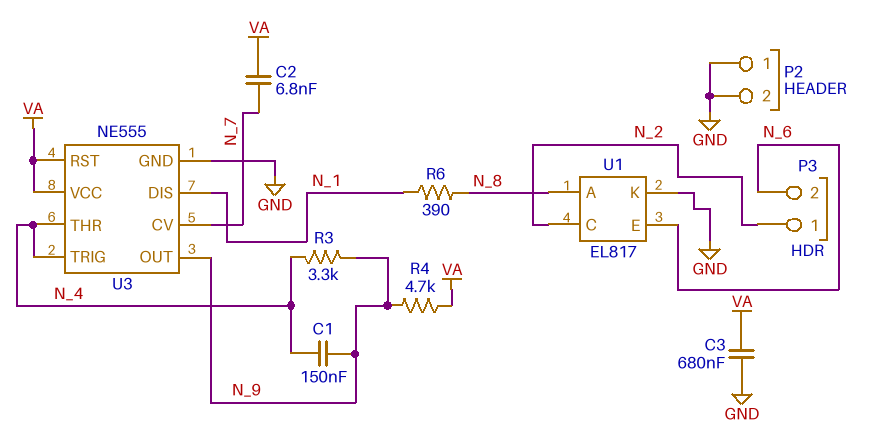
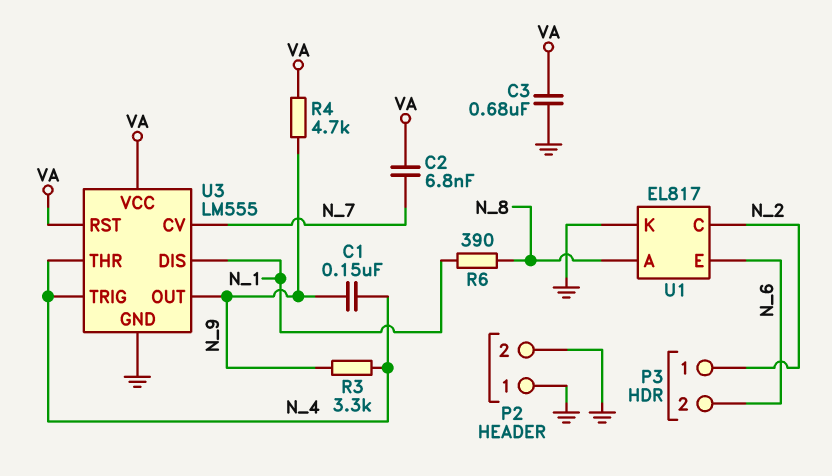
U3: NE555 -> LM555

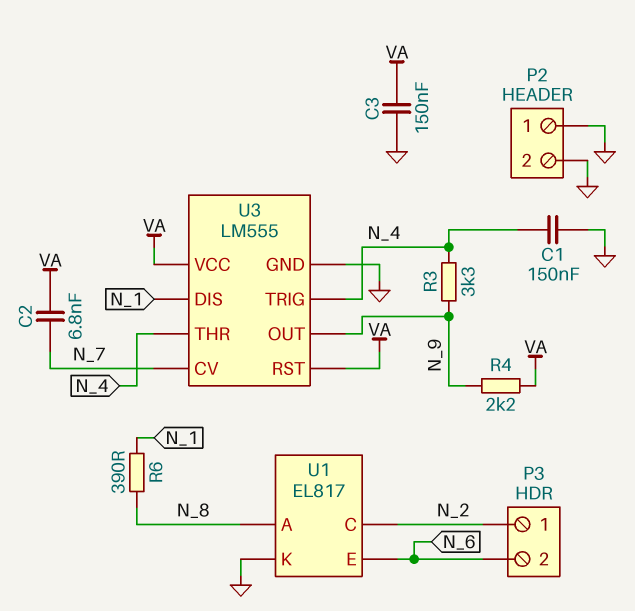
C1: 150nF (N_4, N_9) -> 150nF (GND, N_4)
C3: 680nF (GND, VA) -> 150nF (GND, VA)
R4: 4.7k (N_9, VA) -> 2.2k (N_9, VA)

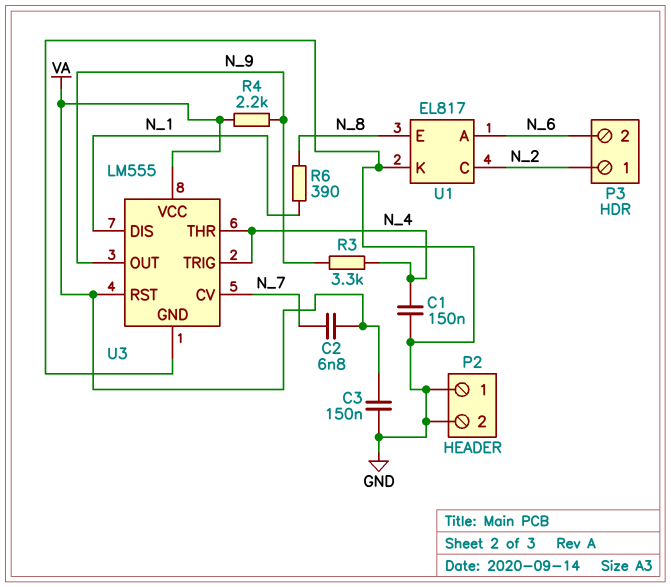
U1 pin A: N_8 -> N_6
U1 pin E: N_6 -> N_8

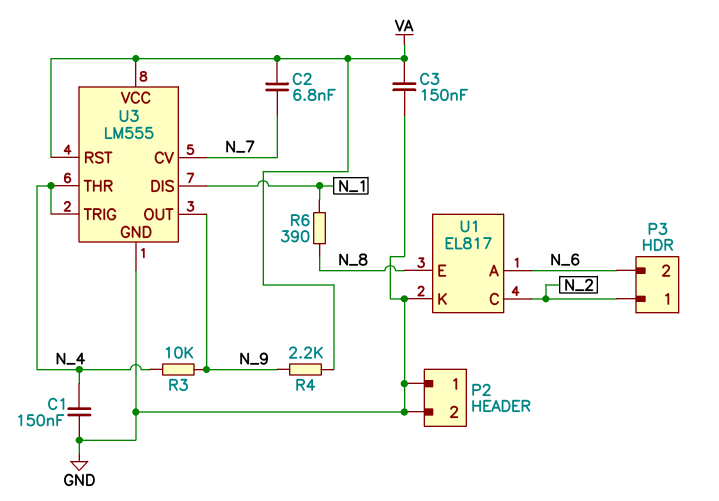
R3: 3.3k (N_4, N_9) -> 10k (N_4, N_9)

